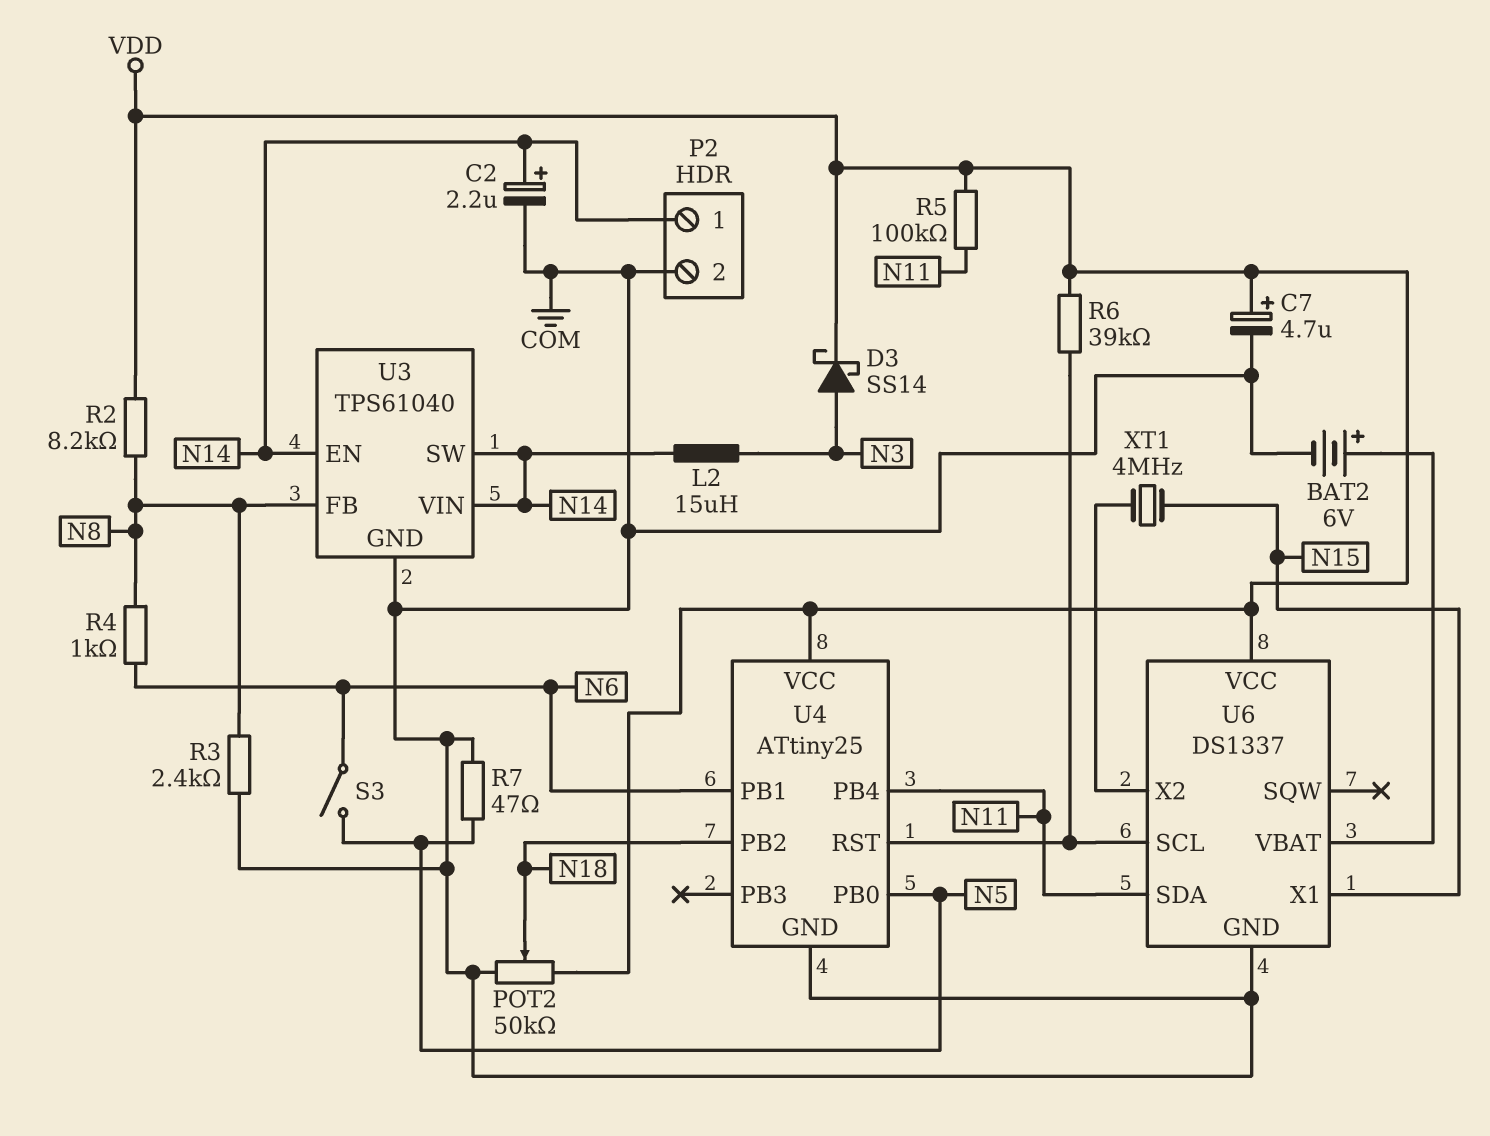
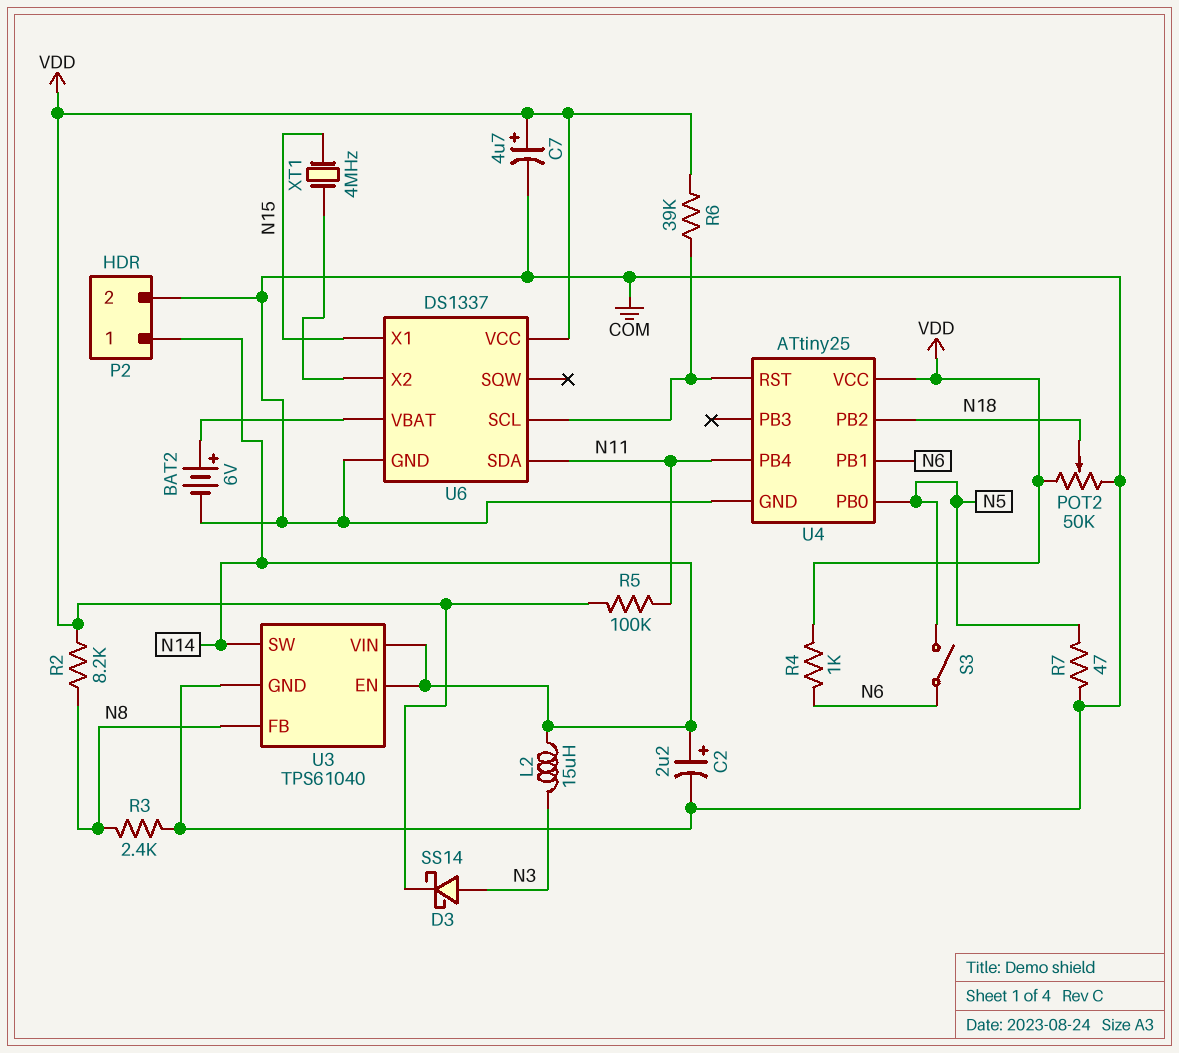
R4: 1k (N6, N8) -> 1k (N6, VDD)

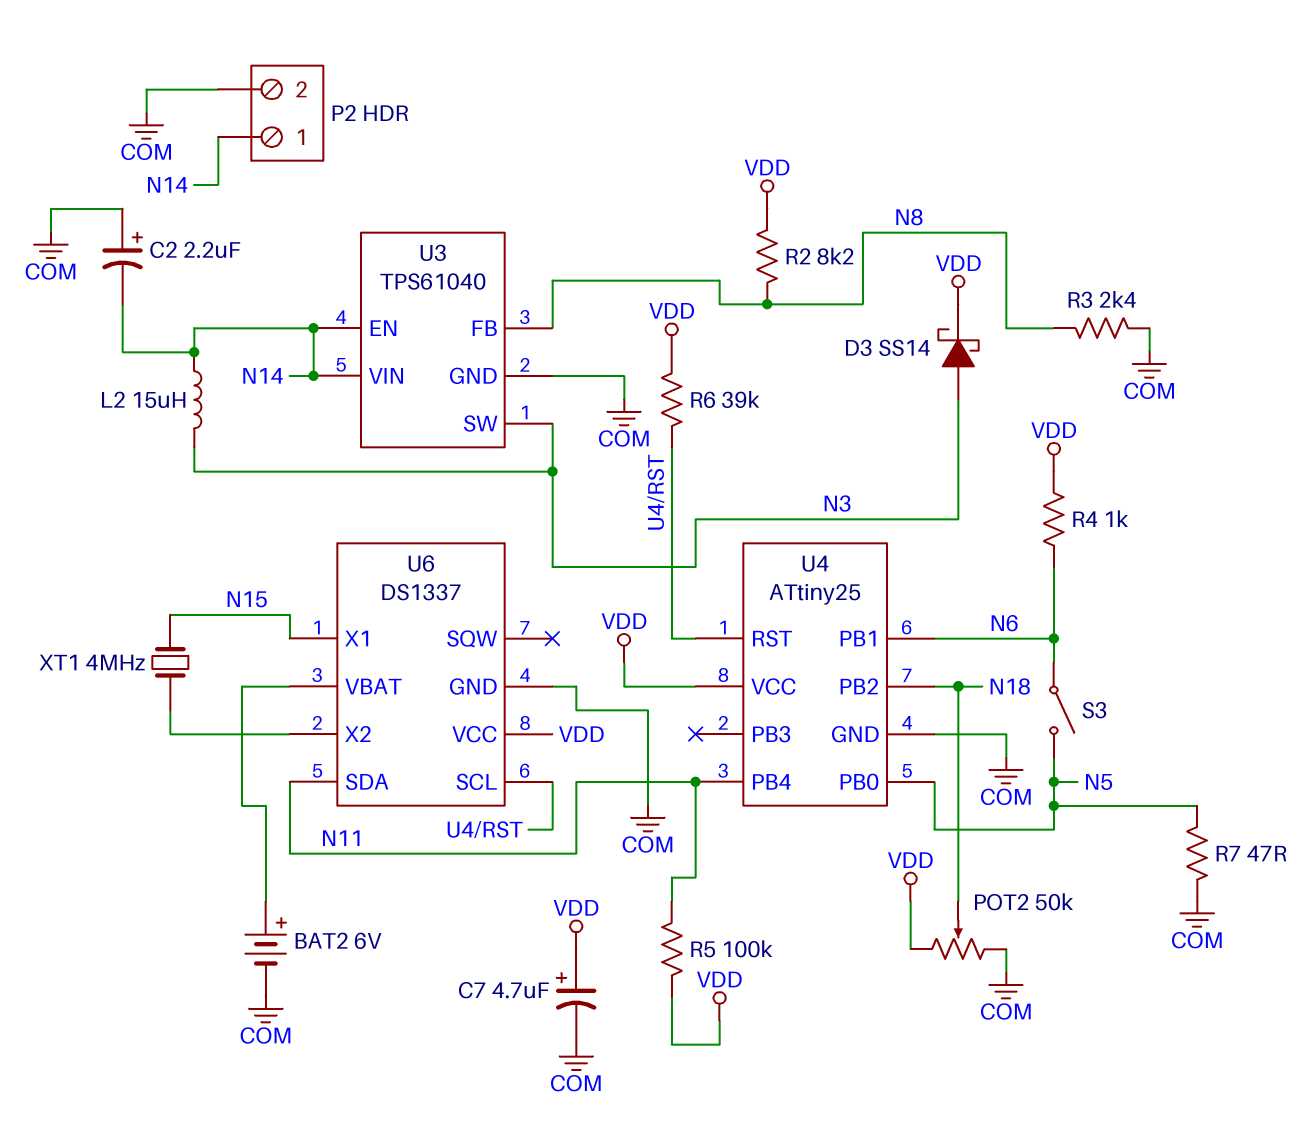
C2: 2.2uF (plus N14, minus COM) -> 2.2uF (plus COM, minus N14)
U3 pin SW: N14 -> N3

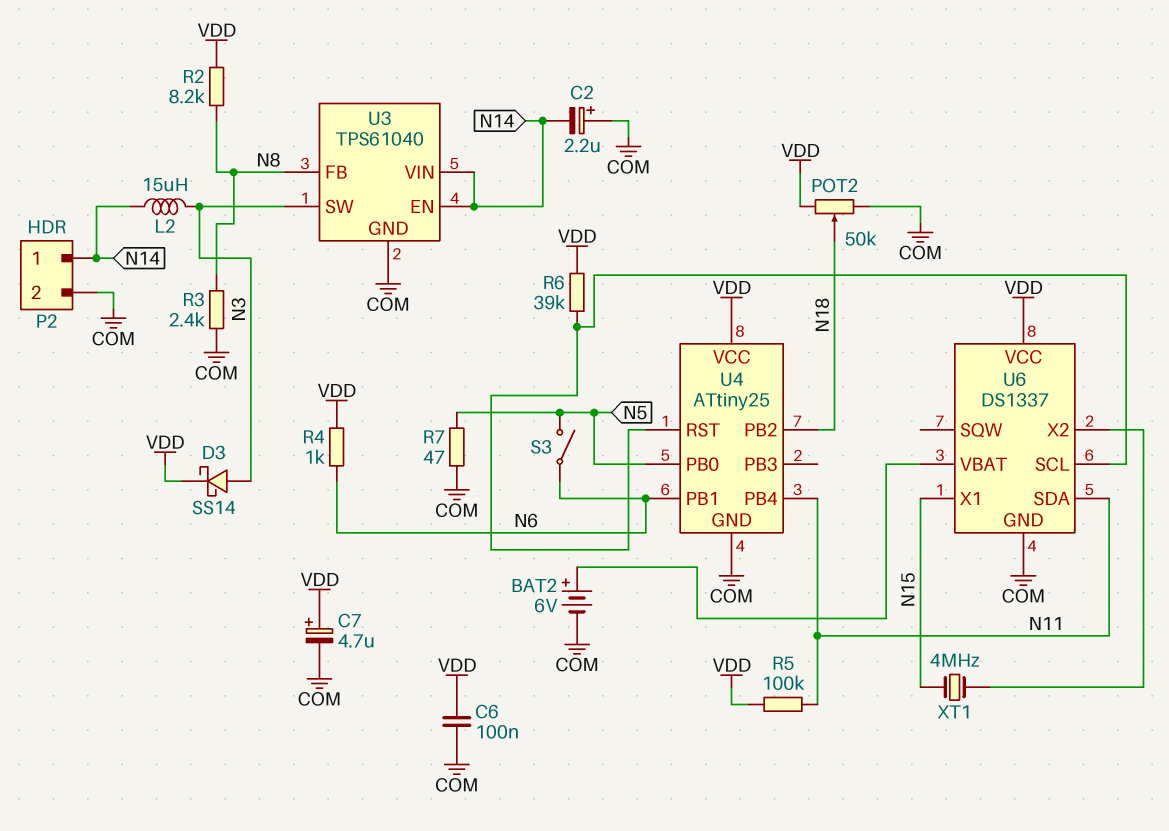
C6: none -> 100nF (COM, VDD)

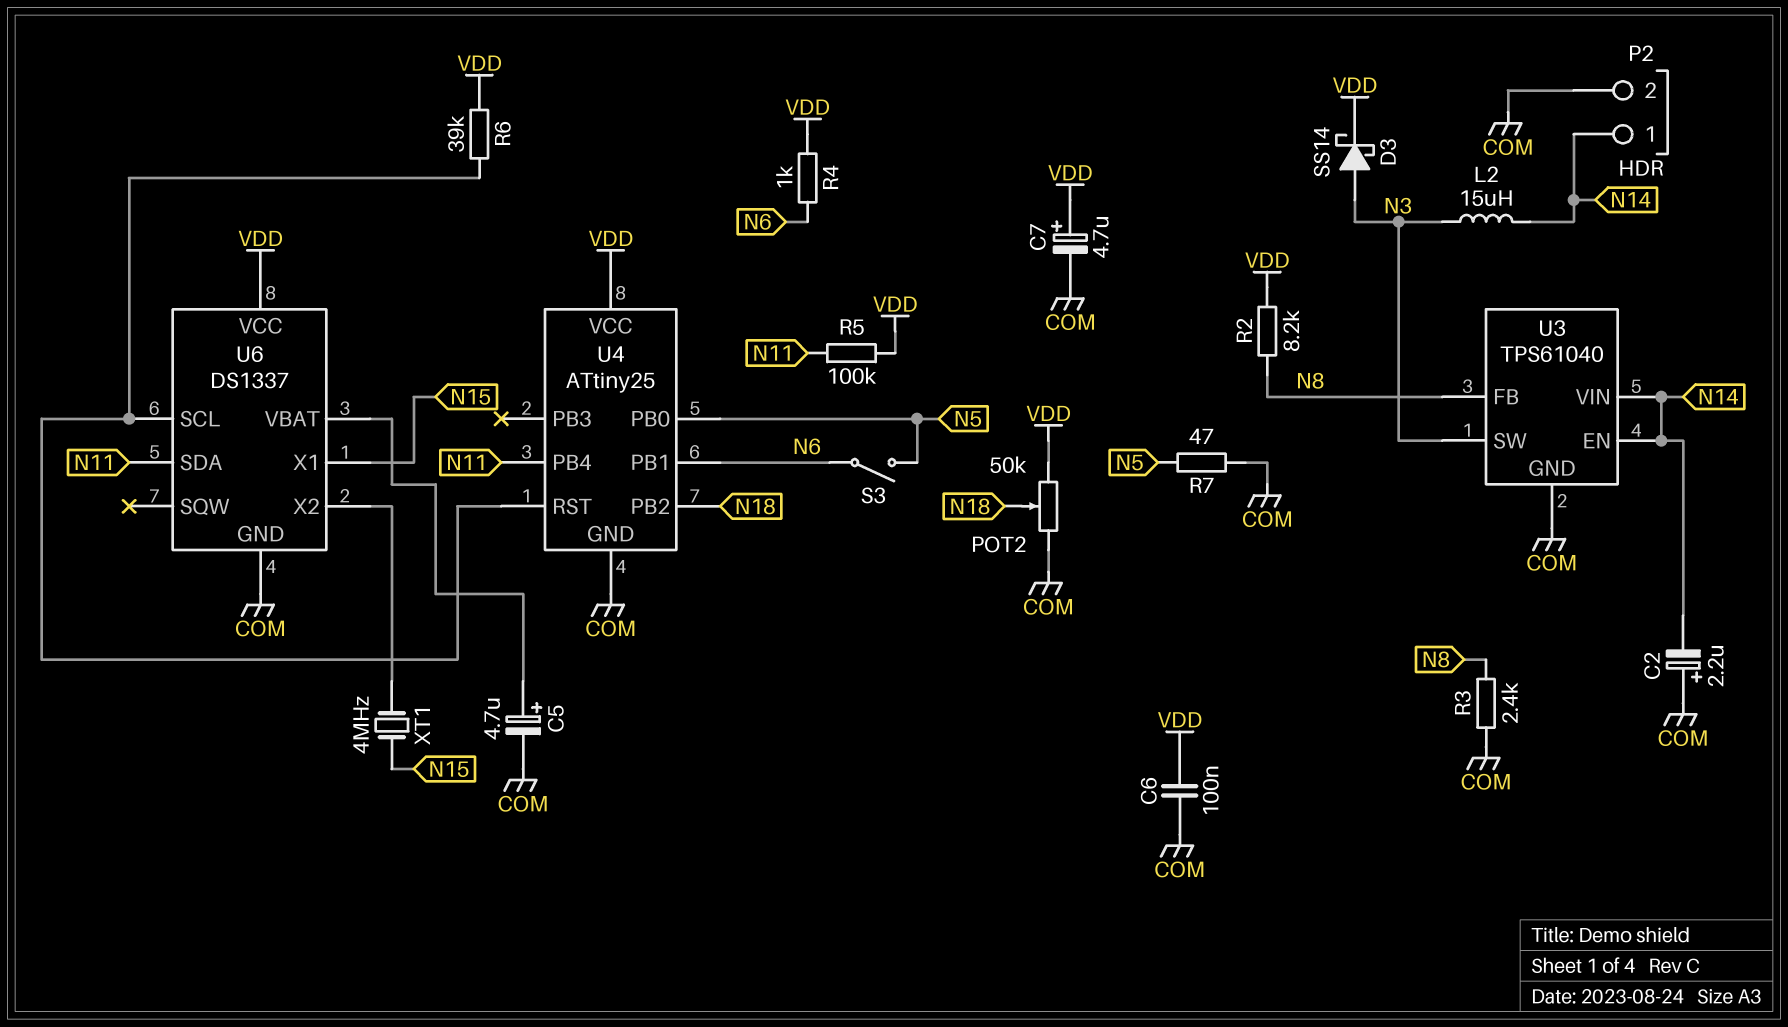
BAT2: 6V (plus U6/VBAT, minus COM) -> none
C5: none -> 4.7uF (plus U6/VBAT, minus COM)

